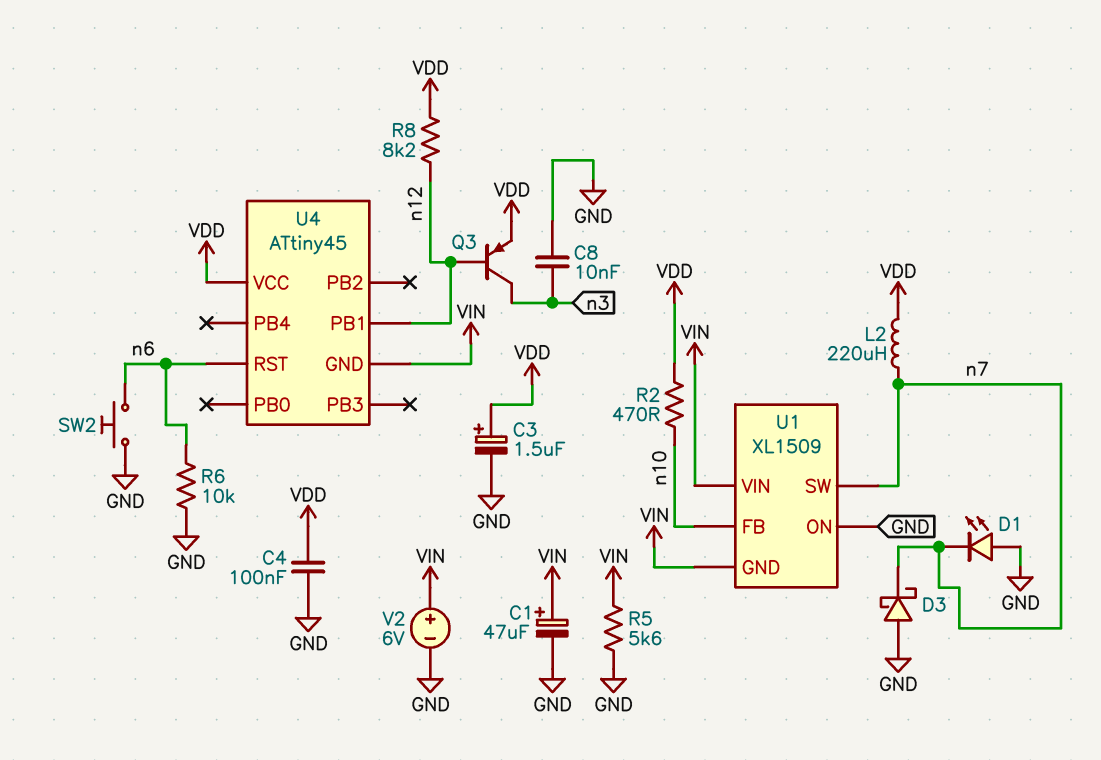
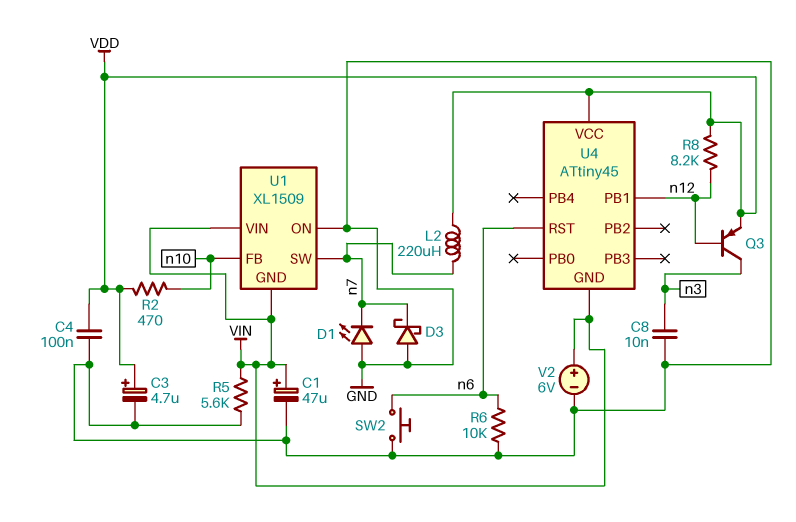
C3: 1.5uF (plus VDD, minus GND) -> 4.7uF (plus VDD, minus GND)

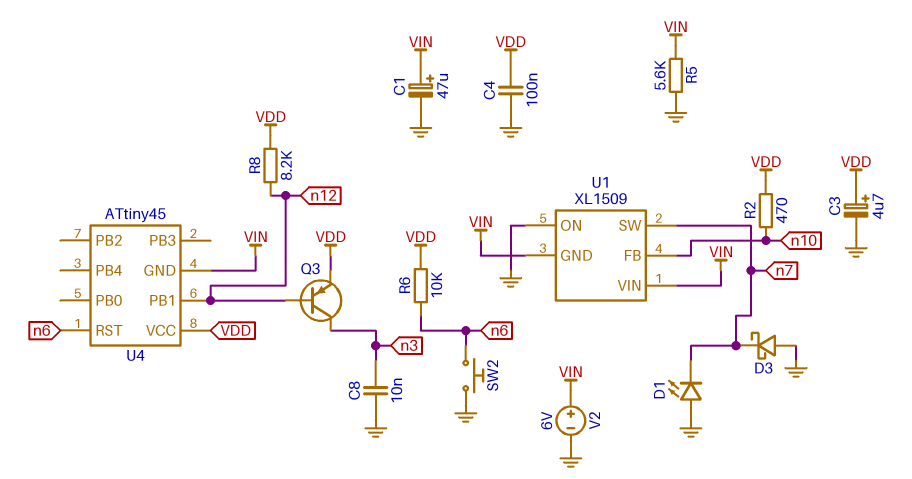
L2: 220uH (VDD, n7) -> none
R6: 10k (GND, n6) -> 10k (VDD, n6)

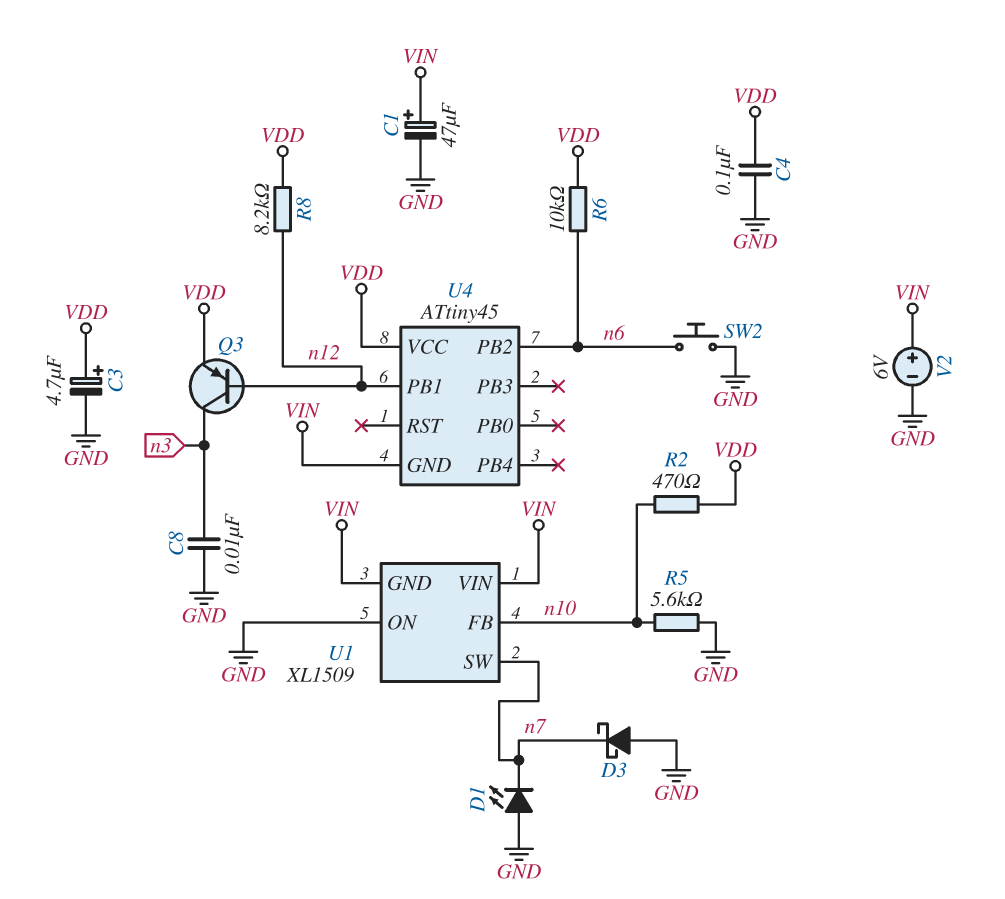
R5: 5.6k (GND, VIN) -> 5.6k (GND, n10)
U4 pin PB2: none -> n6
U4 pin RST: n6 -> none

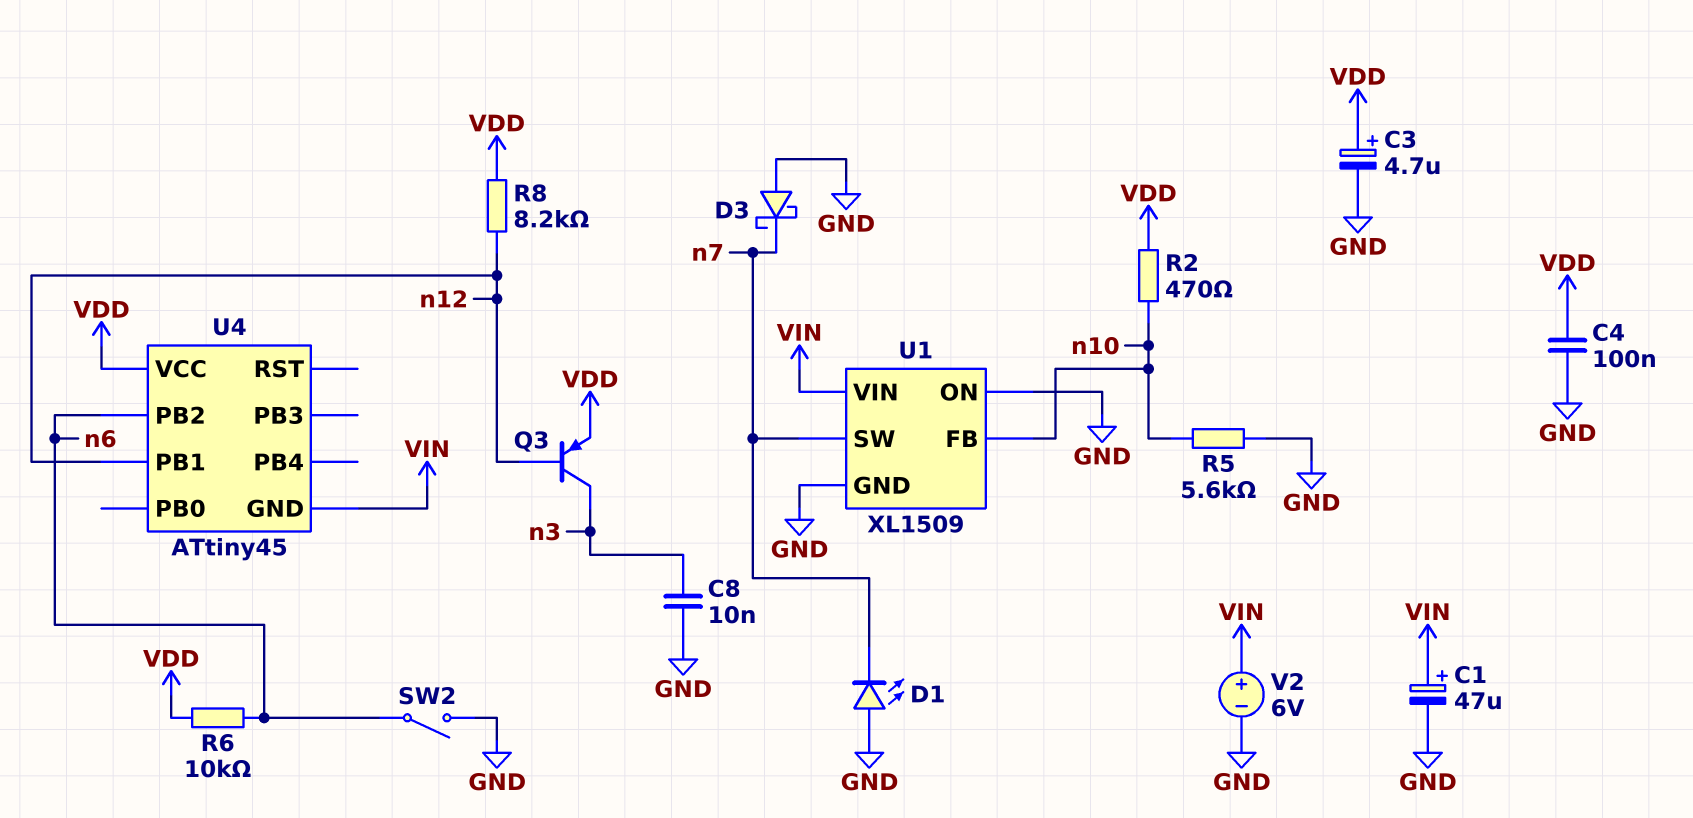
SW2: button (GND, n6) -> switch (GND, n6)
U1 pin GND: VIN -> GND

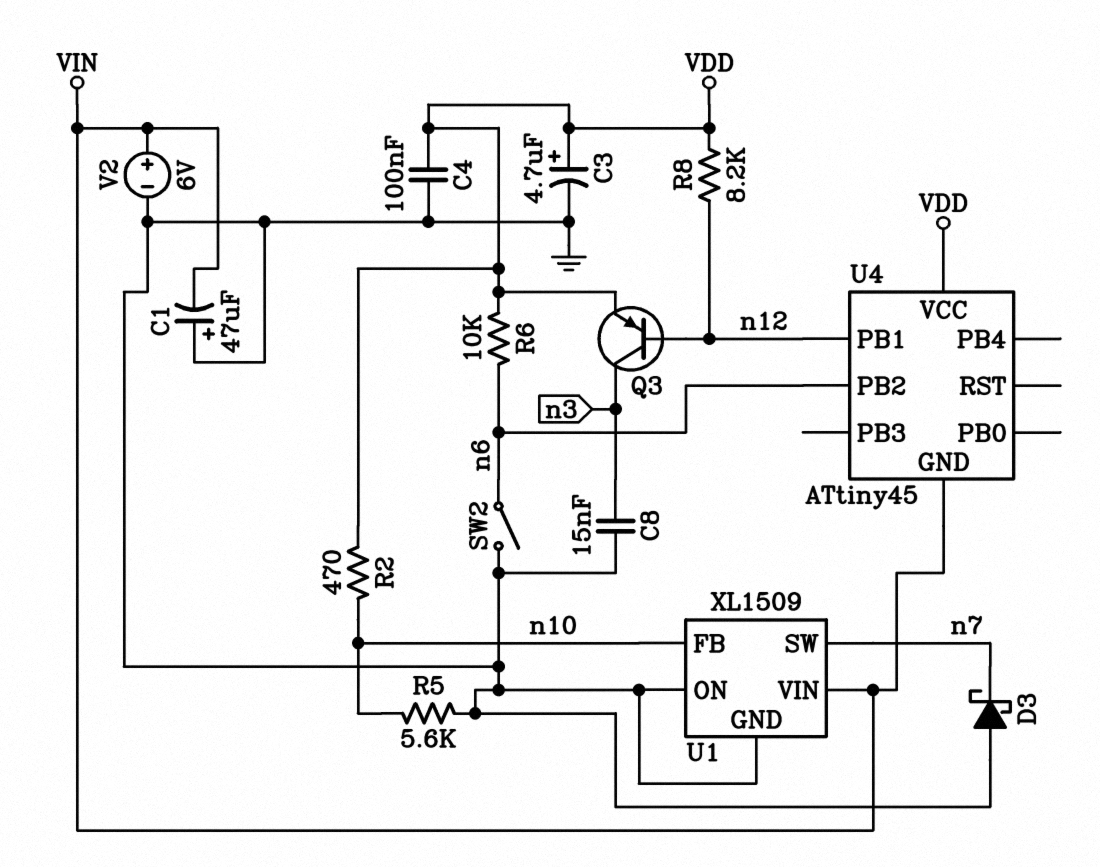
C1: 47uF (plus VIN, minus GND) -> 47uF (plus GND, minus VIN)
C8: 10nF (GND, n3) -> 15nF (GND, n3)
D1: LED (A GND, K n7) -> none

